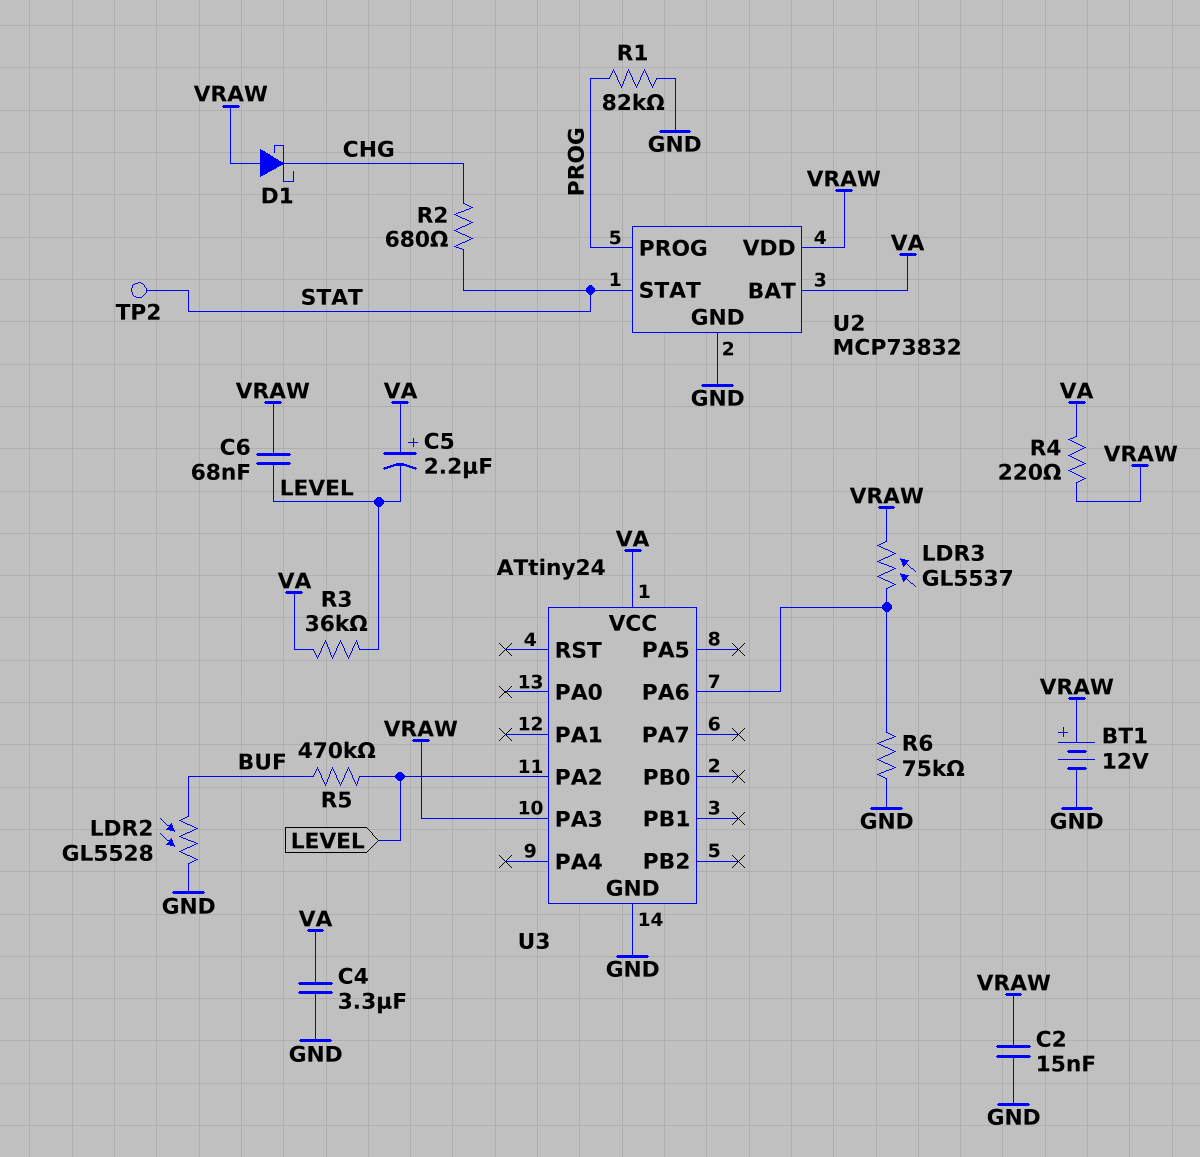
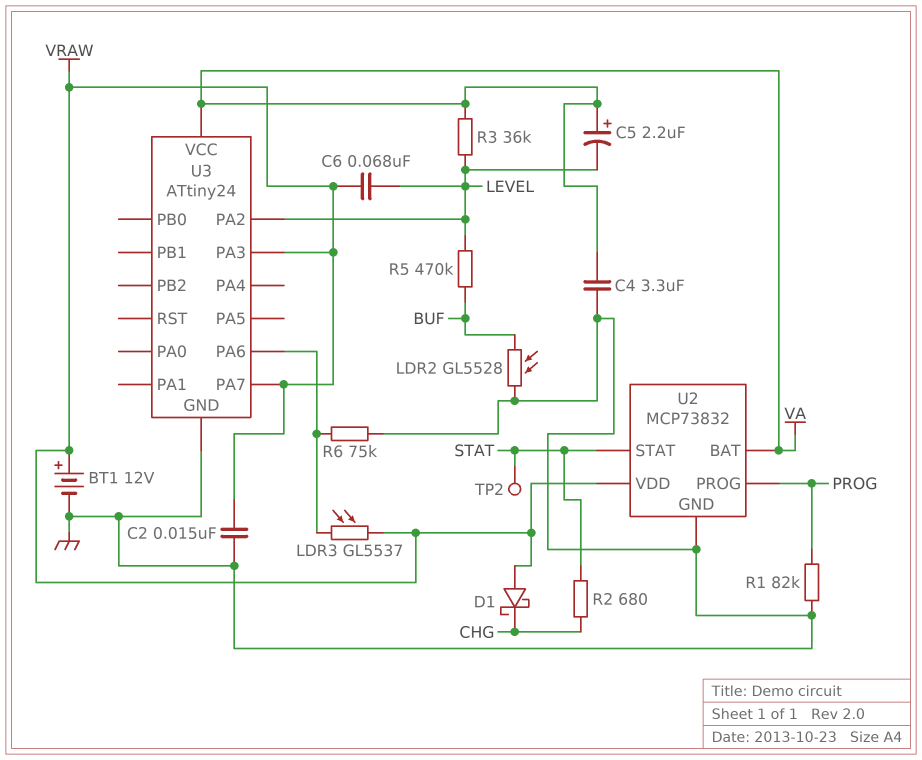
R4: 220 (VA, VRAW) -> none
U3 pin PA7: none -> VRAW

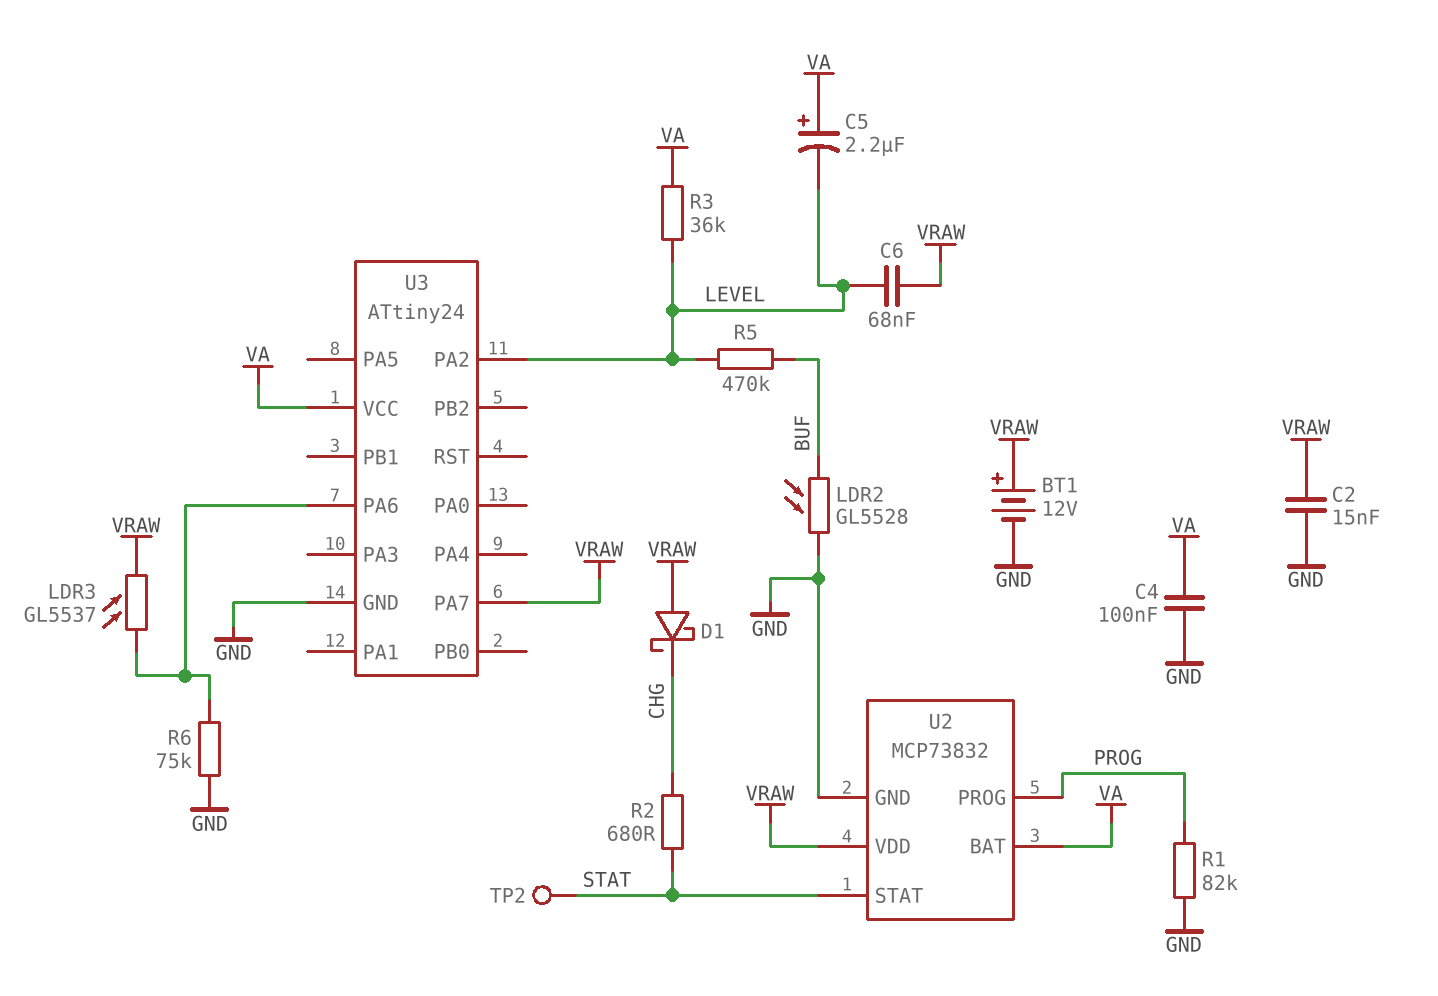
C4: 3.3uF (GND, VA) -> 100nF (GND, VA)
U3 pin PA3: VRAW -> none

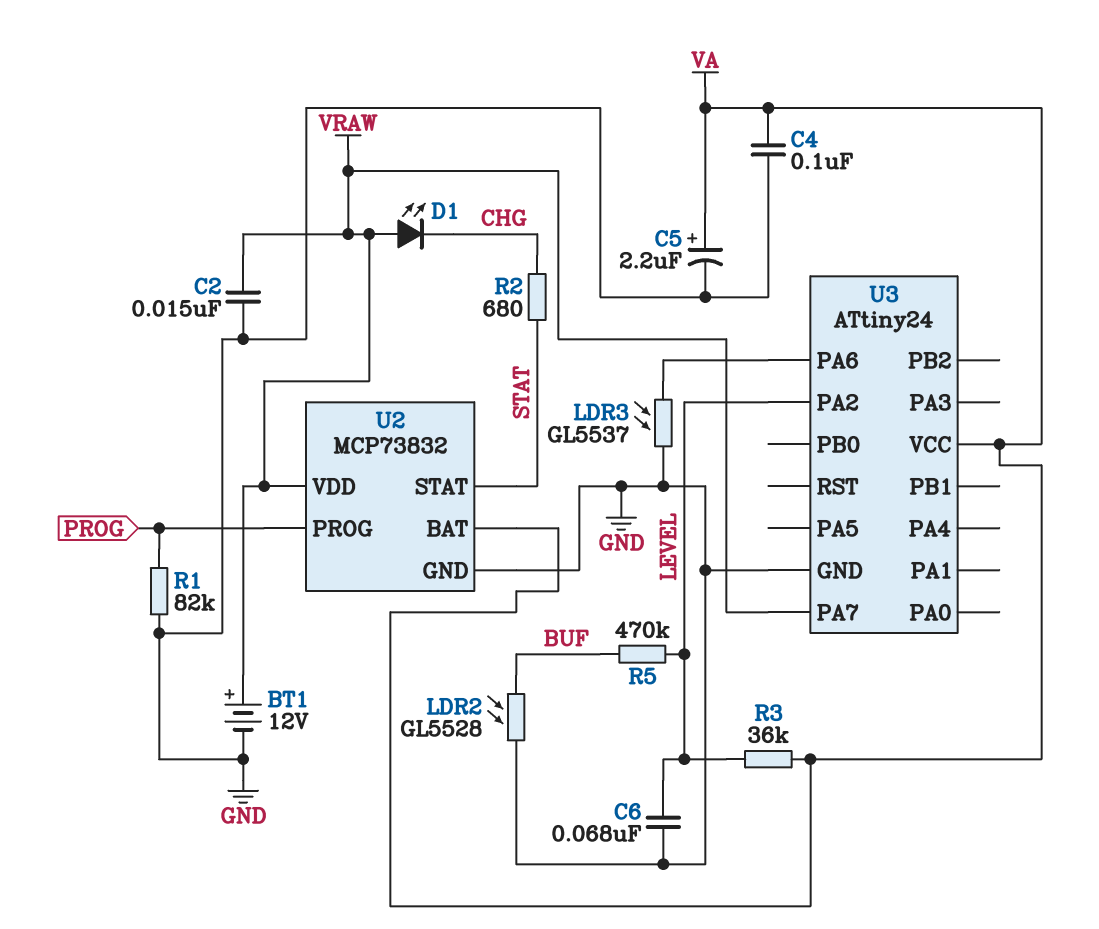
C5: 2.2uF (plus VA, minus LEVEL) -> 2.2uF (plus VA, minus GND)
C6: 68nF (LEVEL, VRAW) -> 68nF (GND, LEVEL)
D1: schottky (A VRAW, K CHG) -> LED (A VRAW, K CHG)
LDR3: GL5537 (U3/PA6, VRAW) -> GL5537 (GND, U3/PA6)
R6: 75k (GND, U3/PA6) -> none
TP2: test point (STAT) -> none

